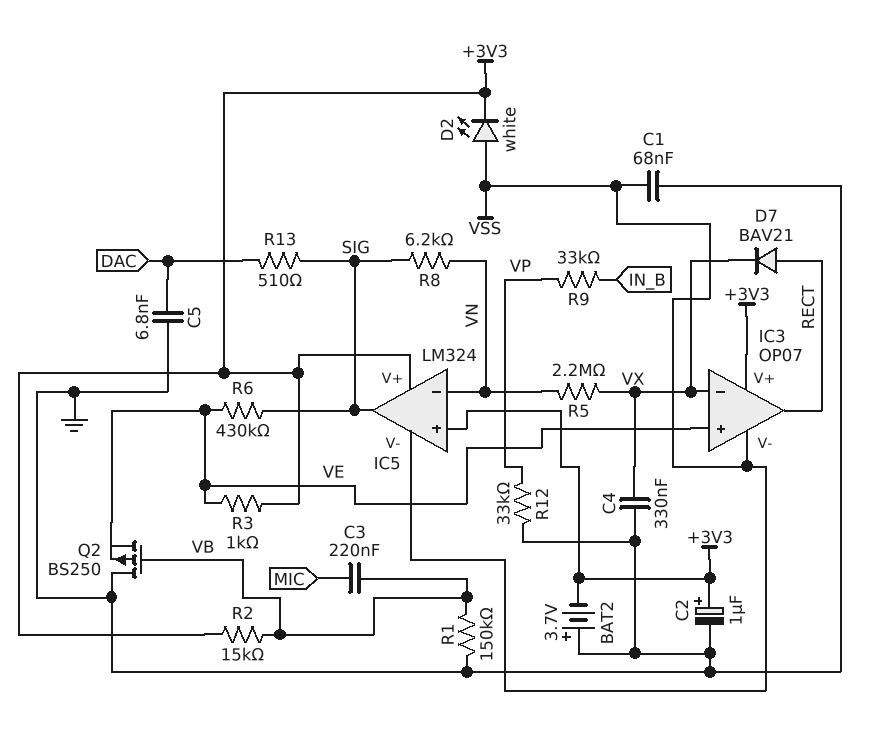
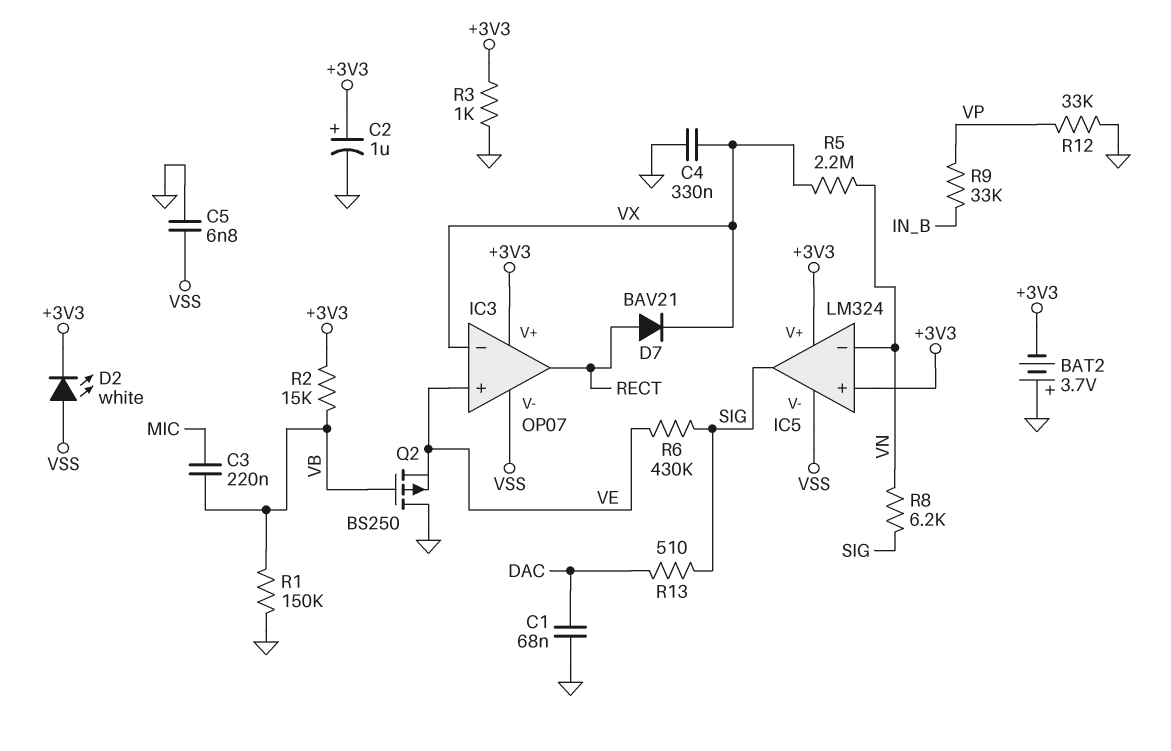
C1: 68nF (GND, VSS) -> 68nF (DAC, GND)
C5: 6.8nF (DAC, GND) -> 6.8nF (GND, VSS)
R3: 1k (+3V3, VE) -> 1k (+3V3, GND)

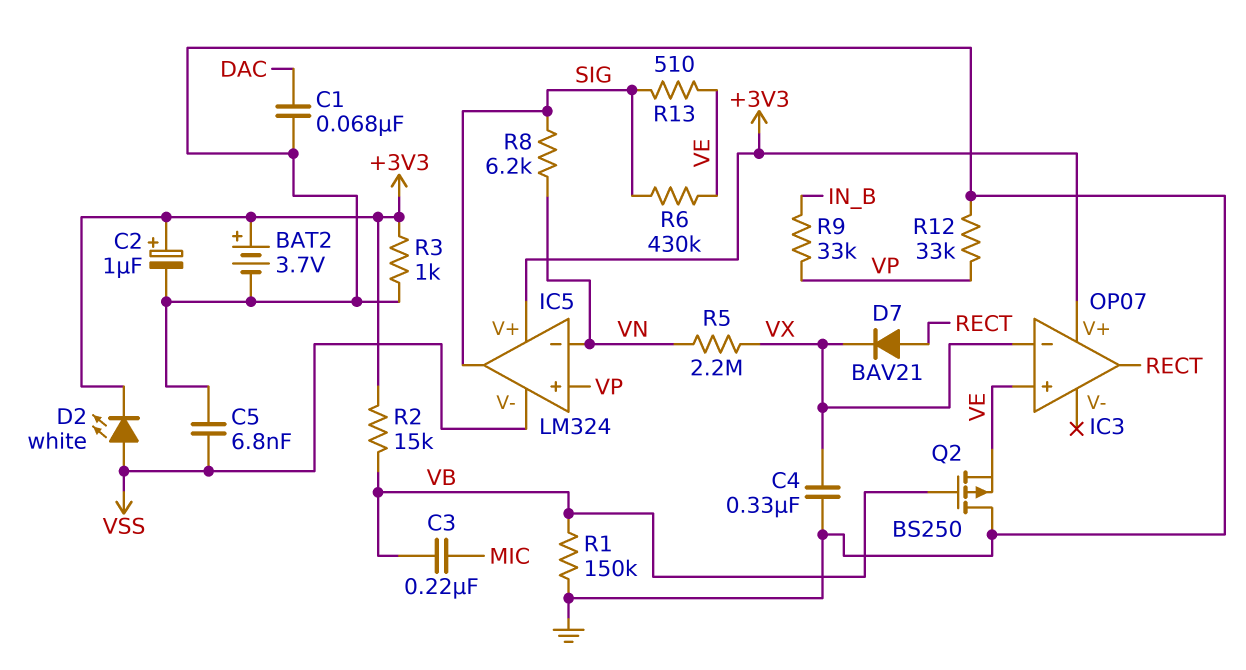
BAT2: 3.7V (plus GND, minus +3V3) -> 3.7V (plus +3V3, minus GND)
IC3 pin V-: VSS -> none
IC5 pin in+: +3V3 -> VP
R13: 510 (DAC, SIG) -> 510 (SIG, VE)

